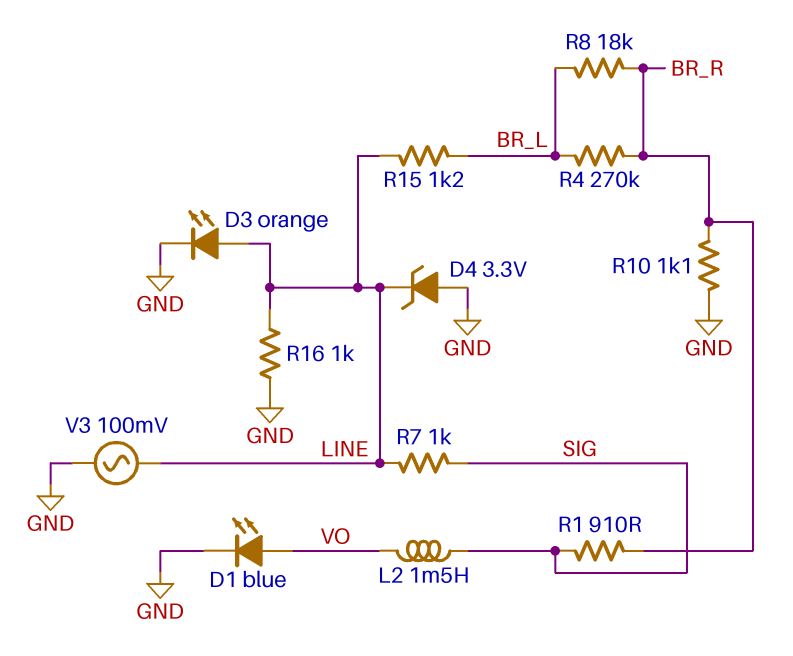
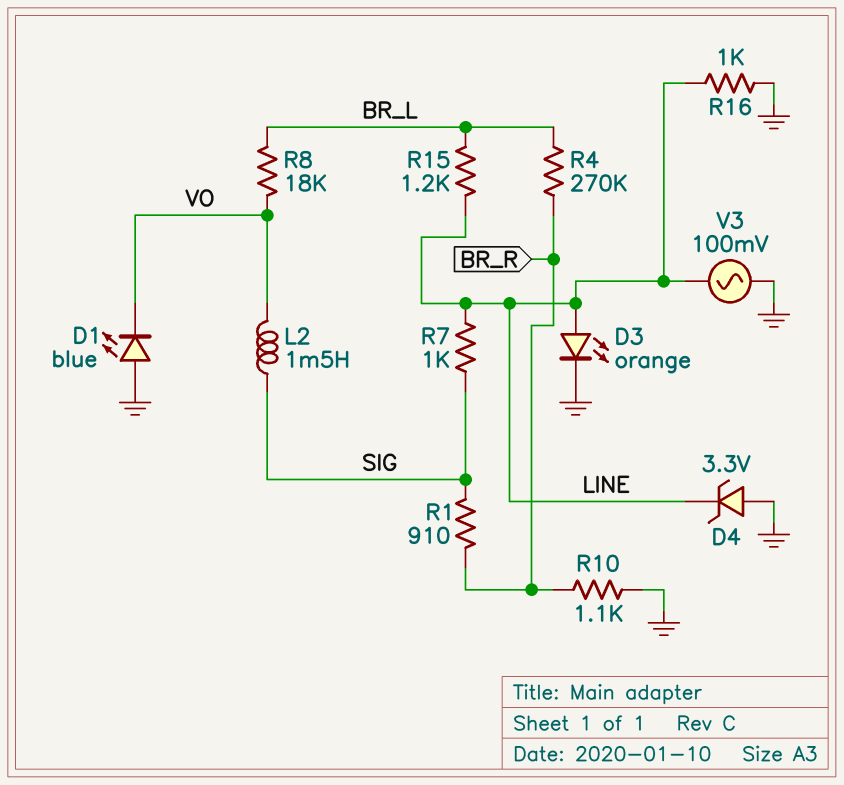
D1: LED blue (A VO, K GND) -> LED blue (A GND, K VO)
R8: 18k (BR_L, BR_R) -> 18k (BR_L, VO)

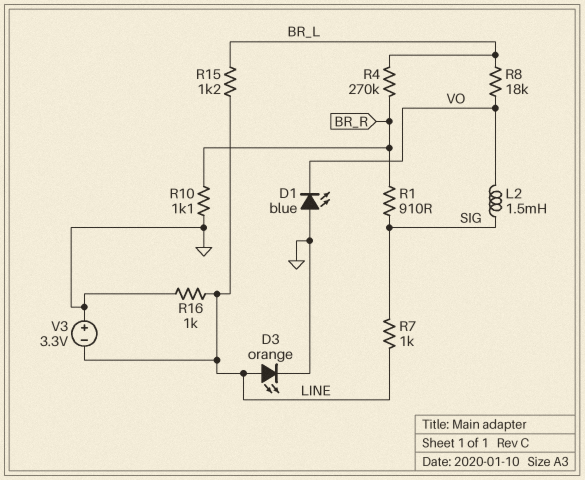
D4: zener 3.3V (A GND, K LINE) -> none
V3: AC 100mV (GND, LINE) -> 3.3V (plus GND, minus LINE)

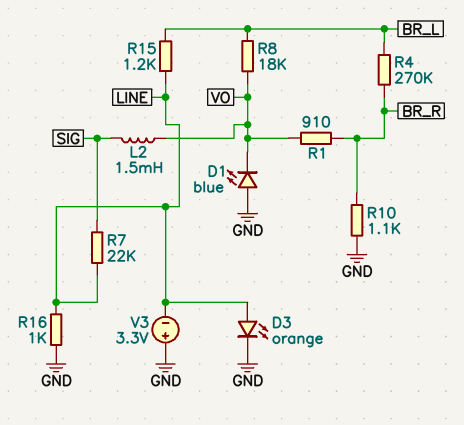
R1: 910 (BR_R, SIG) -> 910 (BR_R, VO)
R7: 1k (LINE, SIG) -> 22k (LINE, SIG)

